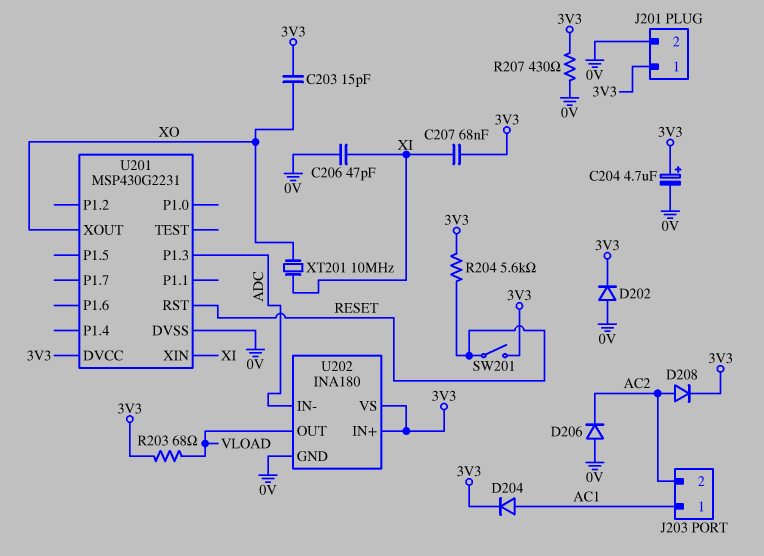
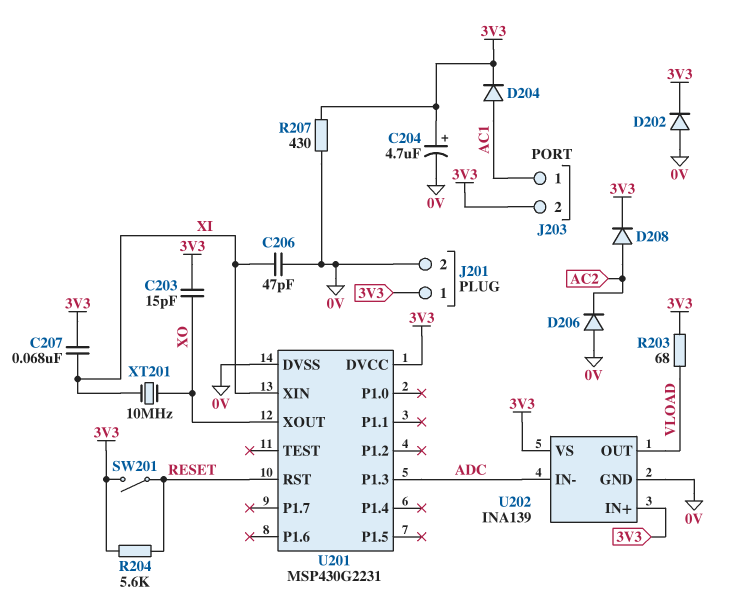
J203 pin 2: AC2 -> 3V3
U202: INA180 -> INA139

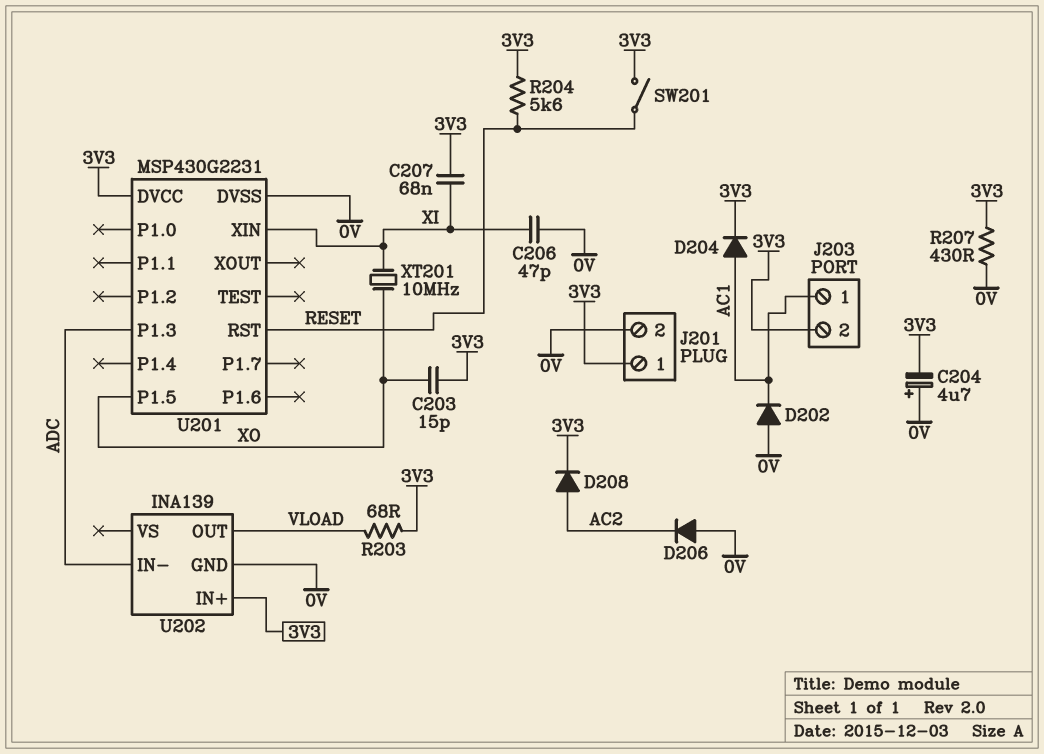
C204: 4.7uF (plus 3V3, minus 0V) -> 4.7uF (plus 0V, minus 3V3)
D202: diode (A 0V, K 3V3) -> diode (A 0V, K AC1)
U201 pin P1.5: none -> XO
U201 pin XOUT: XO -> none
U202 pin VS: 3V3 -> none

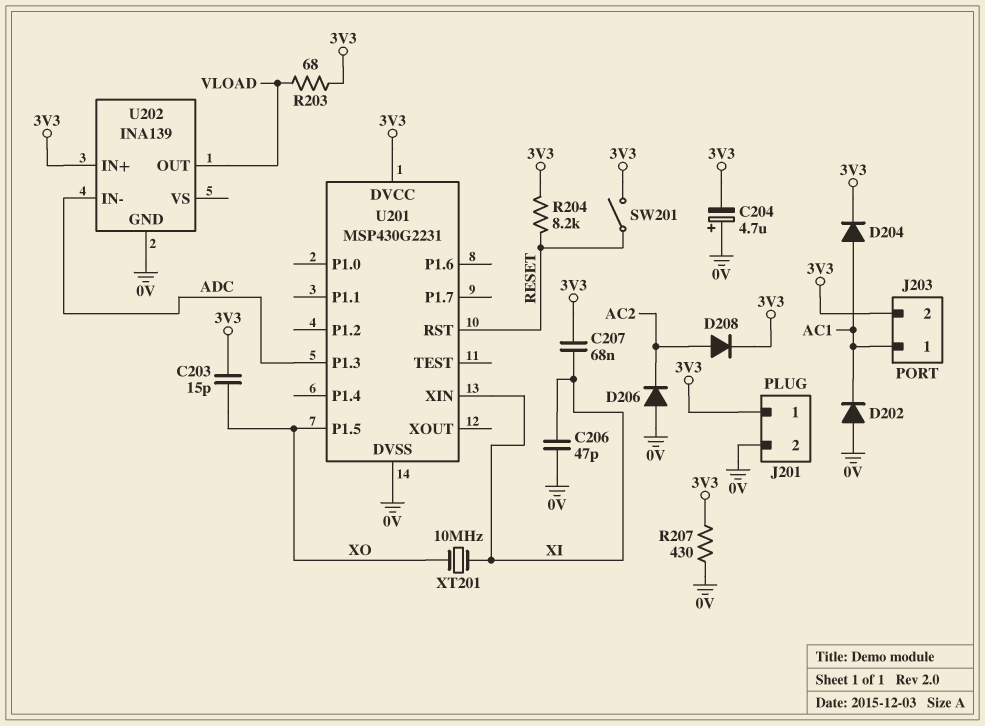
R204: 5.6k (3V3, RESET) -> 8.2k (3V3, RESET)

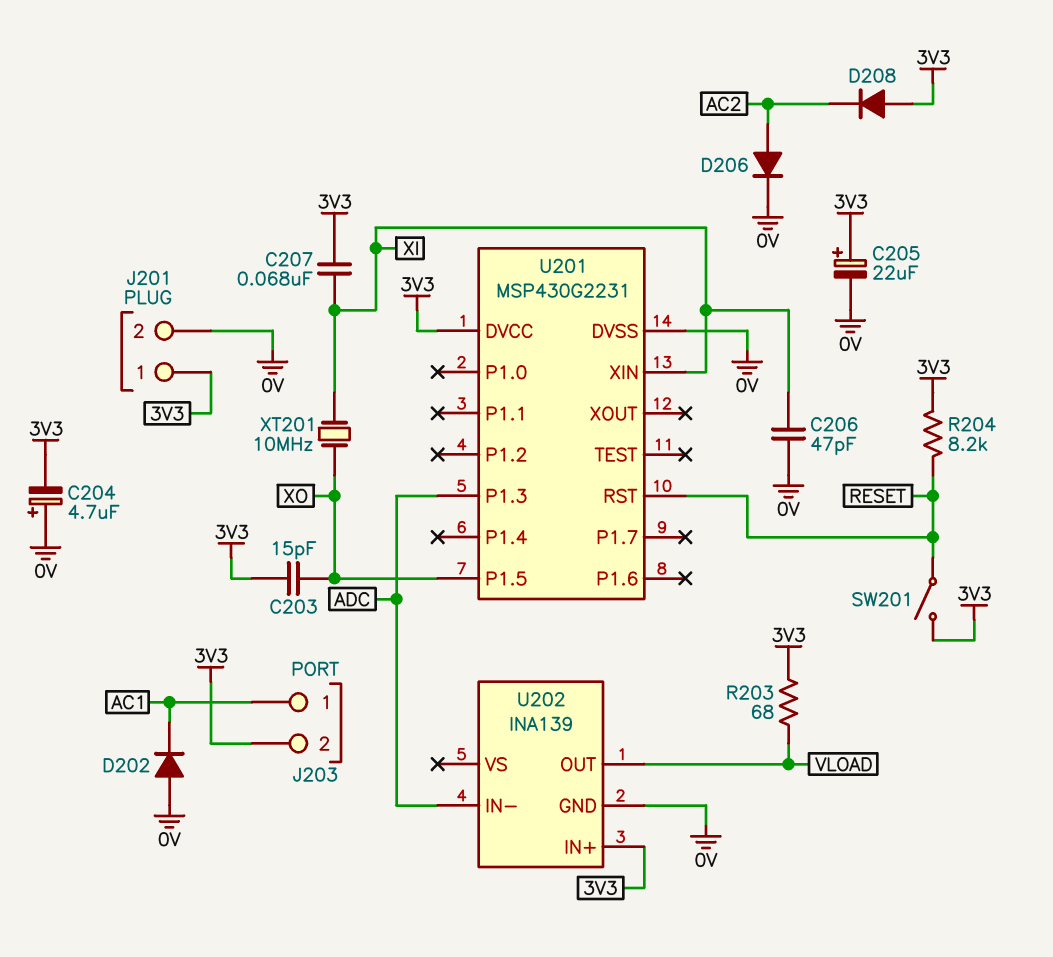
C205: none -> 22uF (plus 3V3, minus 0V)
D204: diode (A AC1, K 3V3) -> none
D206: diode (A 0V, K AC2) -> diode (A AC2, K 0V)
D208: diode (A AC2, K 3V3) -> diode (A 3V3, K AC2)
R207: 430 (0V, 3V3) -> none

